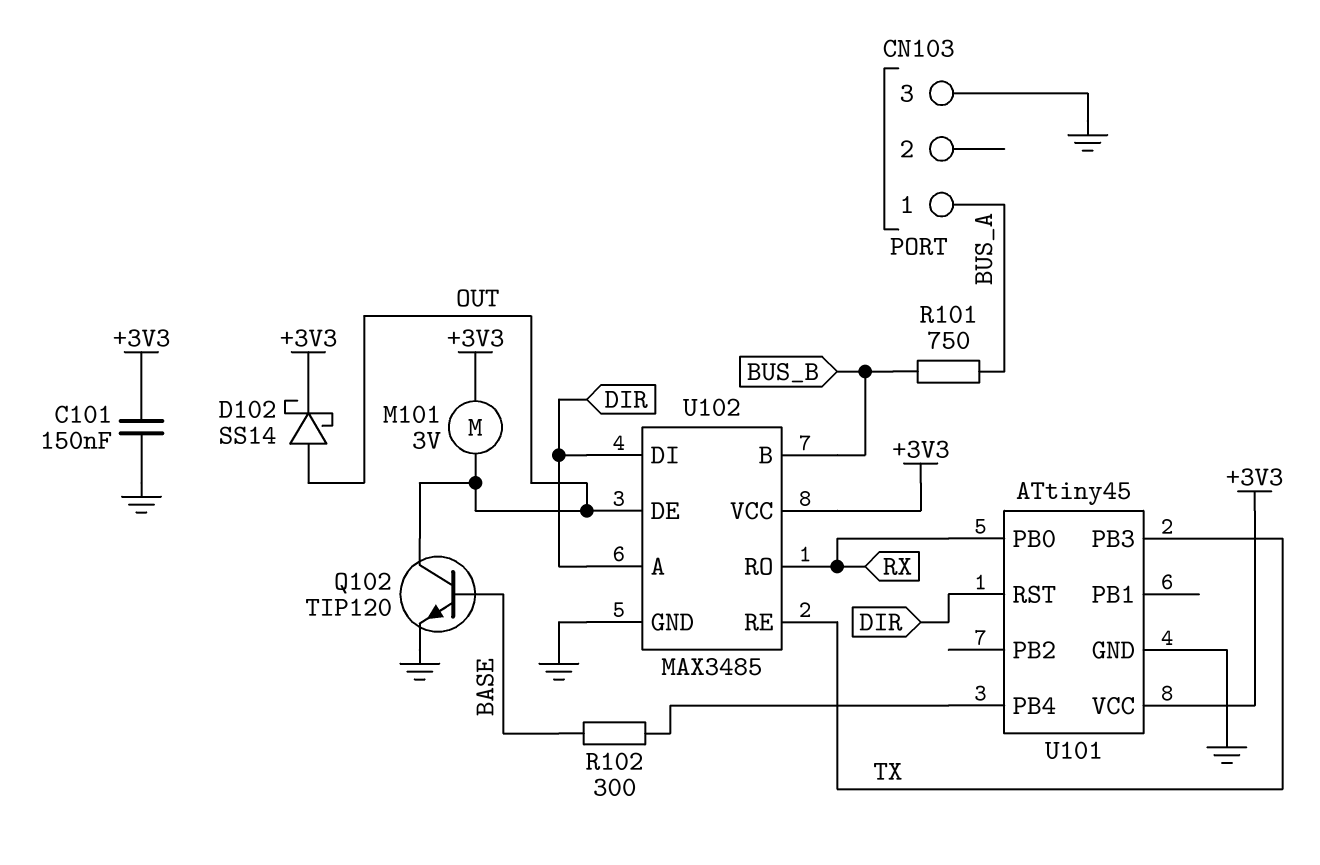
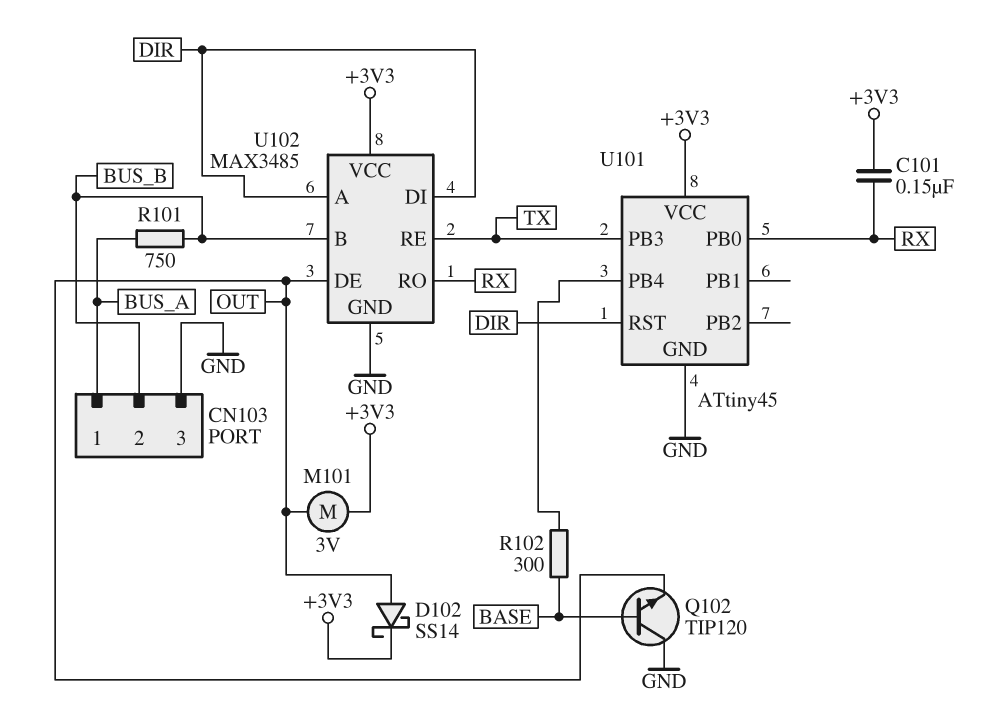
C101: 150nF (+3V3, GND) -> 150nF (+3V3, RX)
CN103 pin 2: none -> BUS_B
Q102: NPN TIP120 (B BASE, C OUT, E GND) -> NPN TIP120 (B BASE, C GND, E OUT)

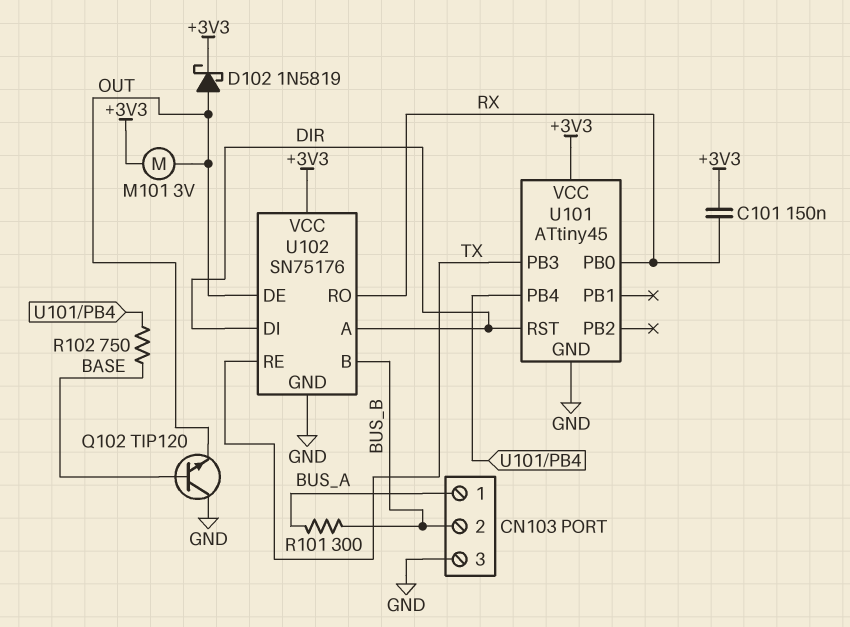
D102: schottky SS14 (A OUT, K +3V3) -> schottky 1N5819 (A OUT, K +3V3)
R101: 750 (BUS_A, BUS_B) -> 300 (BUS_A, BUS_B)
R102: 300 (BASE, U101/PB4) -> 750 (BASE, U101/PB4)
U102: MAX3485 -> SN75176

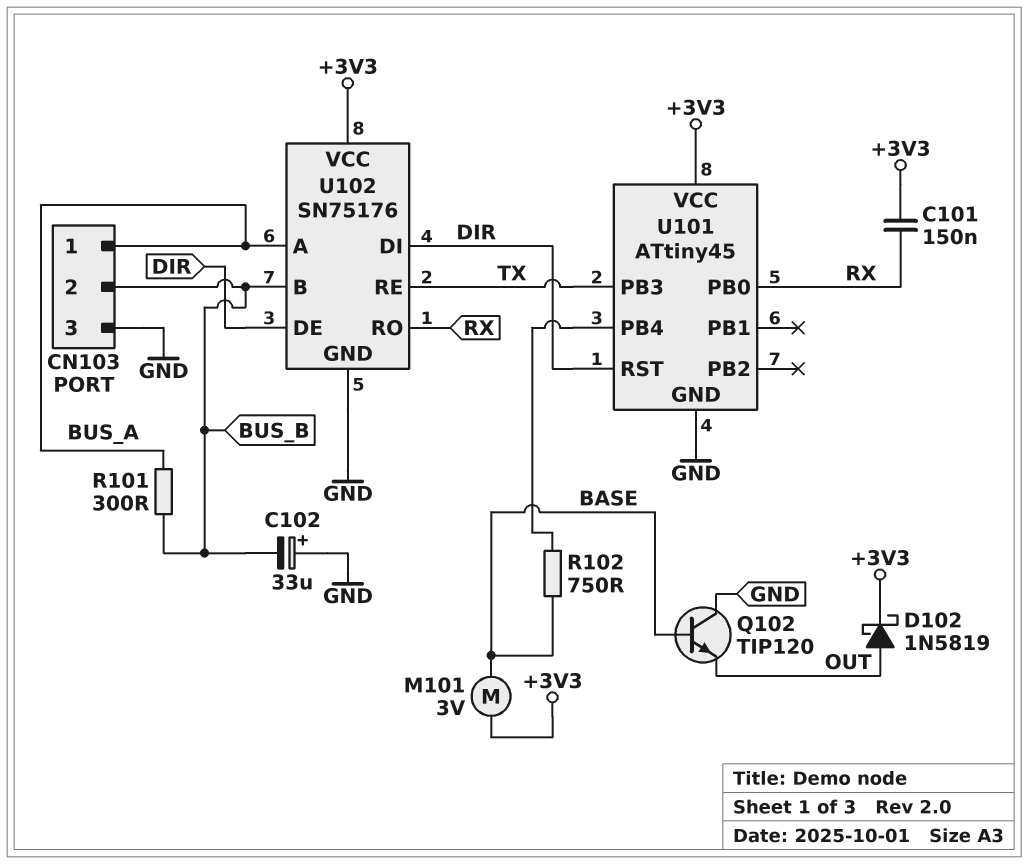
C102: none -> 33uF (plus GND, minus BUS_B)
M101: motor 3V (+3V3, OUT) -> motor 3V (+3V3, BASE)
U102 pin A: DIR -> BUS_A
U102 pin DE: OUT -> DIR

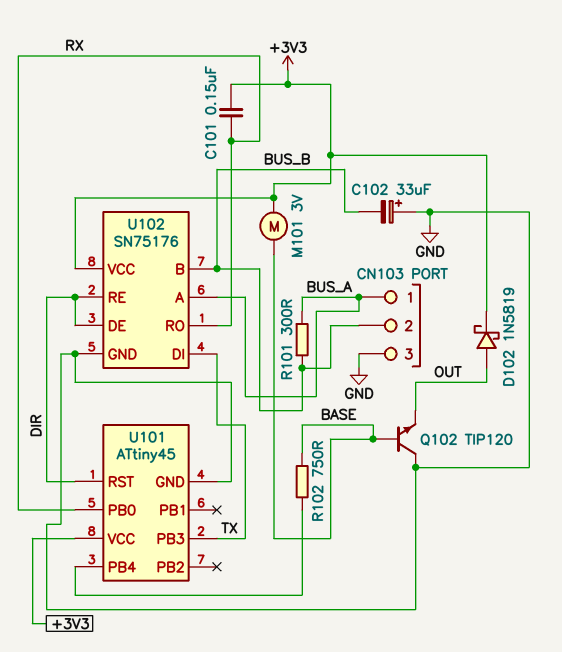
U102 pin DI: DIR -> TX
U102 pin RE: TX -> DIR

